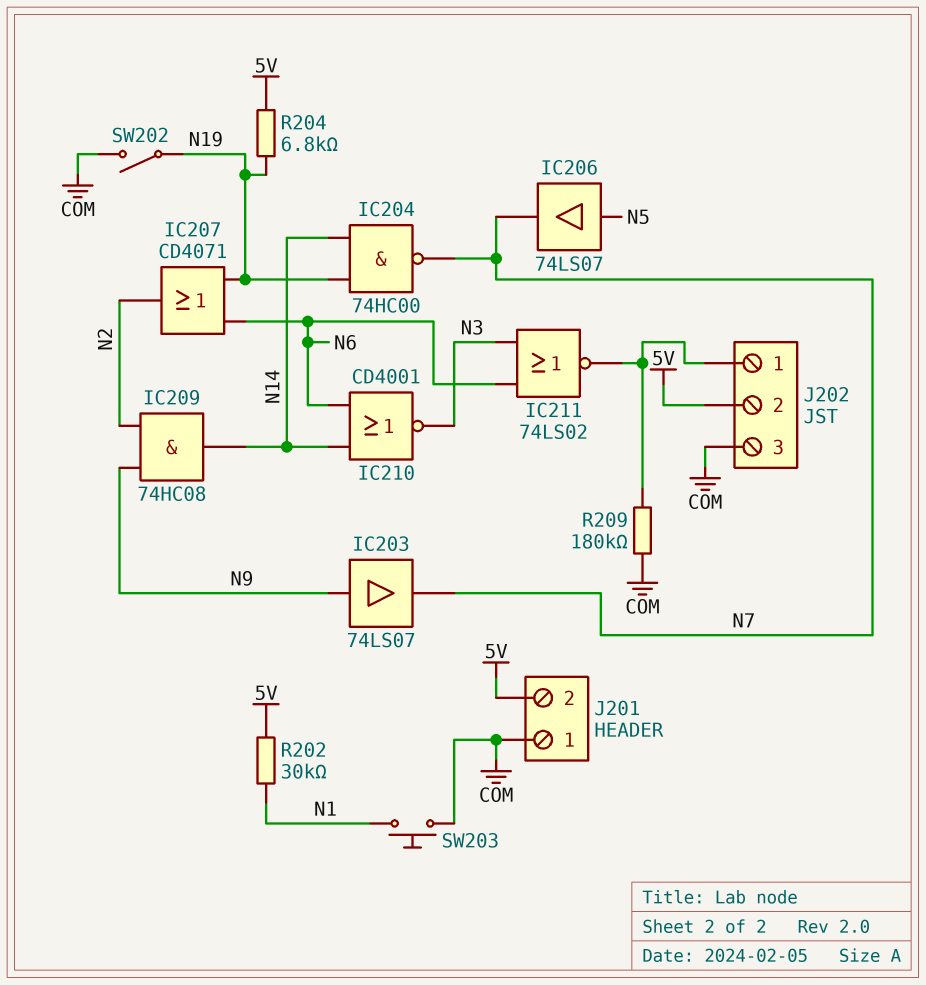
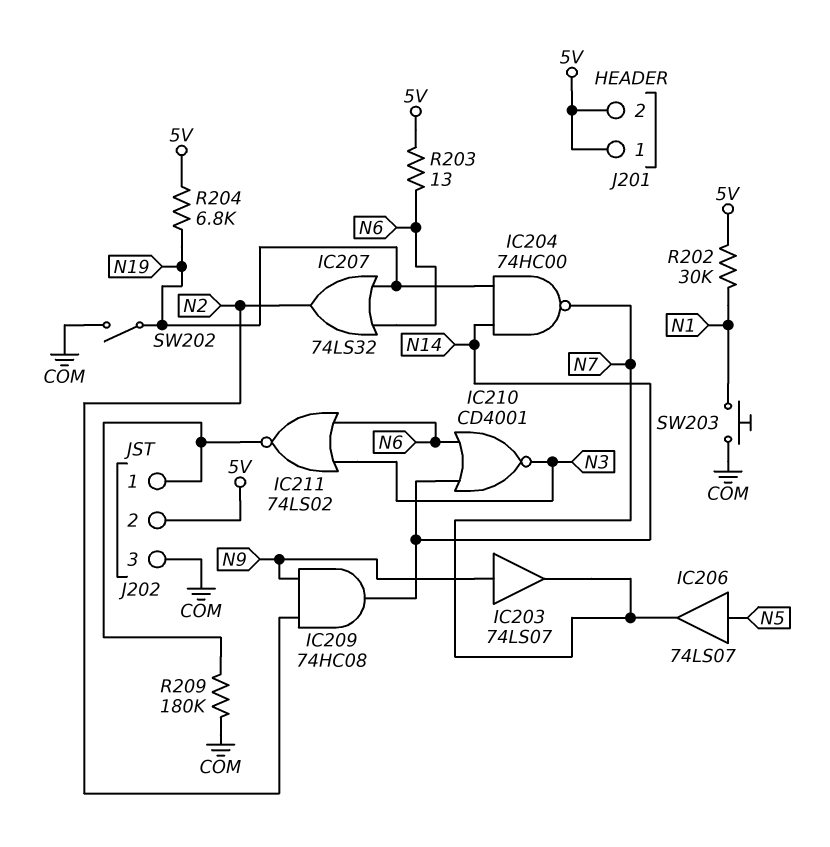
IC207: OR CD4071 (in N6, in N19, out N2) -> OR 74LS32 (in N6, in N19, out N2)
J201 pin 1: COM -> 5V
R203: none -> 13 (5V, N6)

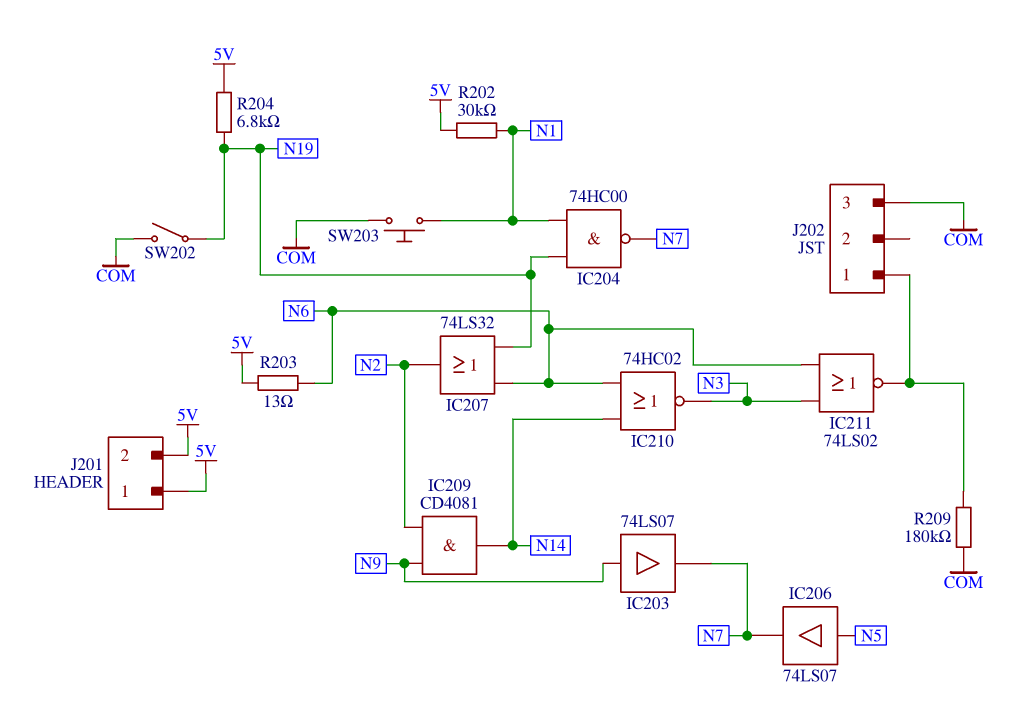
IC204: NAND 74HC00 (in N14, in N19, out N7) -> NAND 74HC00 (in N1, in N19, out N7)
IC209: AND 74HC08 (in N2, in N9, out N14) -> AND CD4081 (in N2, in N9, out N14)
IC210: NOR CD4001 (in N6, in N14, out N3) -> NOR 74HC02 (in N6, in N14, out N3)
J202 pin 2: 5V -> none

